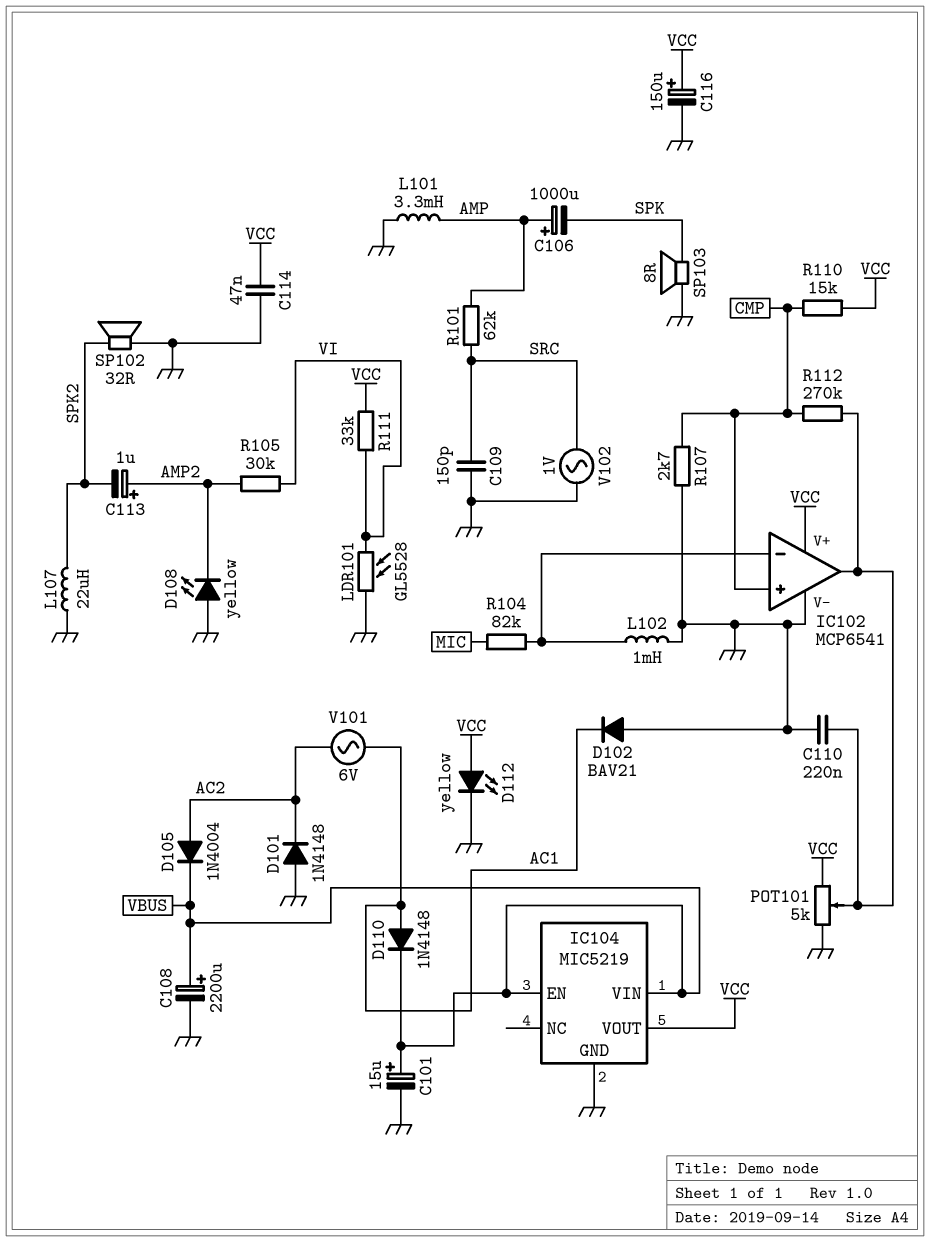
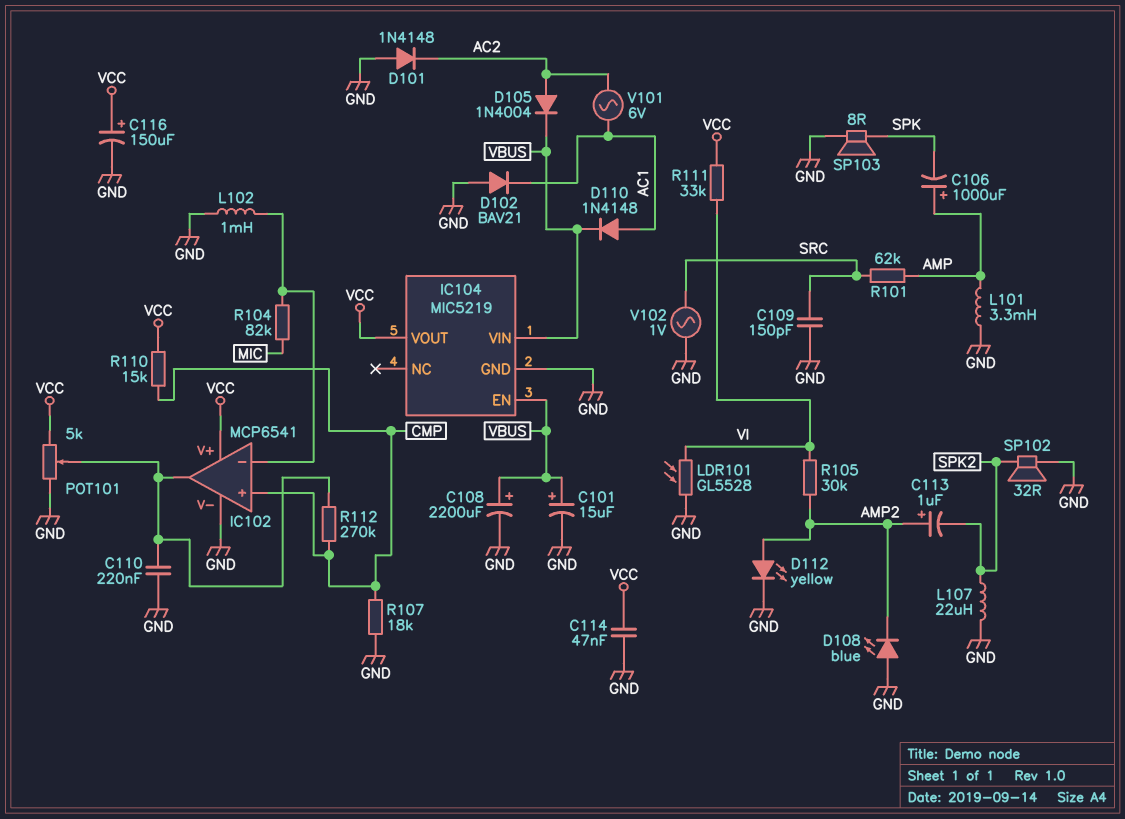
D108: LED yellow (A GND, K AMP2) -> LED blue (A GND, K AMP2)
D112: LED yellow (A VCC, K GND) -> LED yellow (A AMP2, K GND)
R107: 2.7k (CMP, GND) -> 18k (CMP, GND)

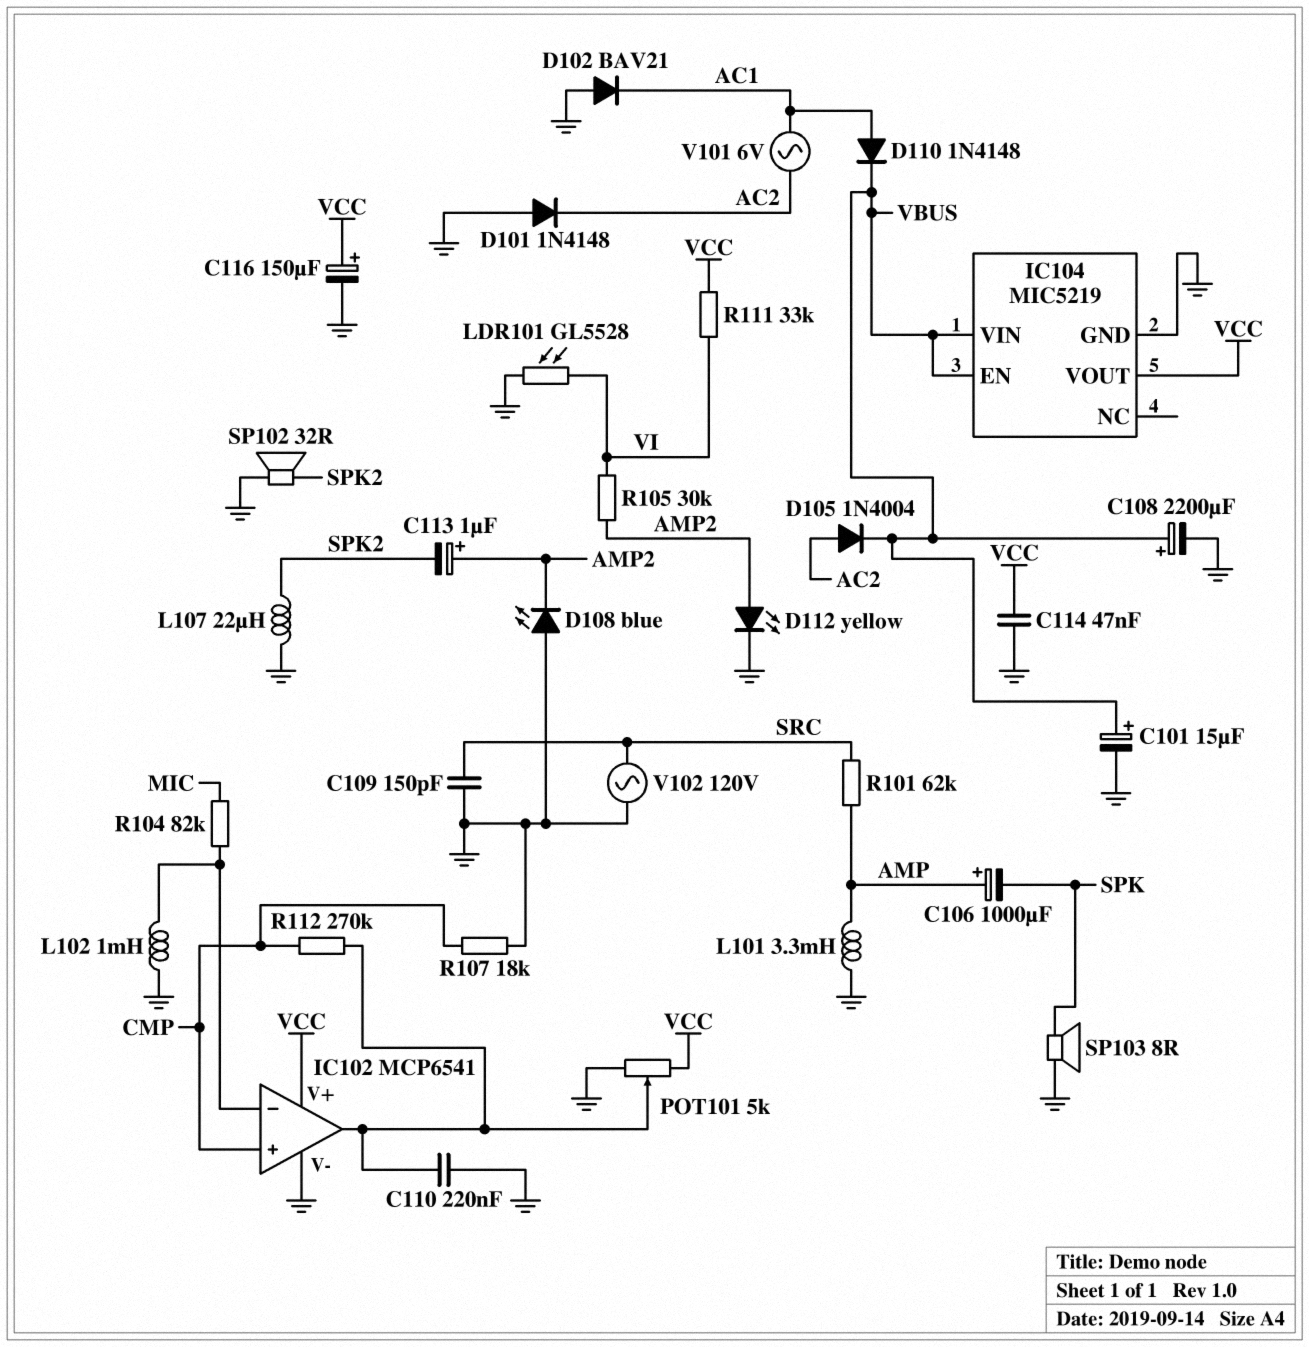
R110: 15k (CMP, VCC) -> none
V102: AC 1V (GND, SRC) -> AC 120V (GND, SRC)

